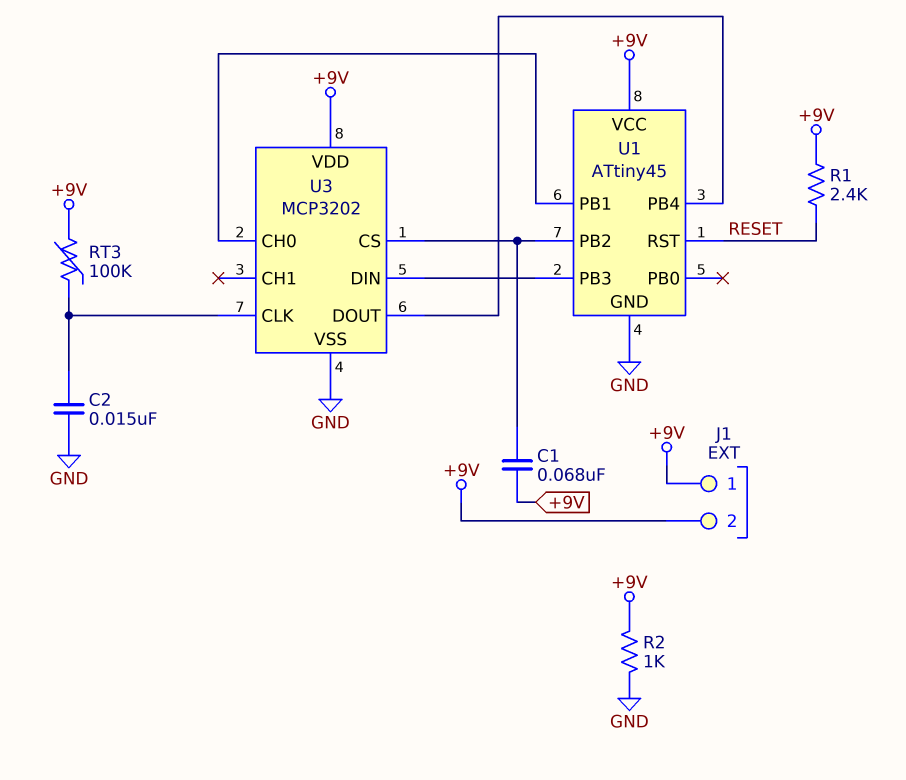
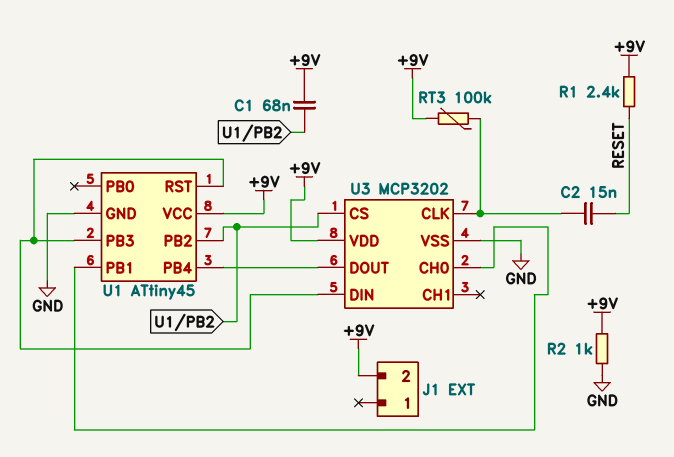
C2: 15nF (GND, U3/CLK) -> 15nF (RESET, U3/CLK)
J1 pin 1: +9V -> none
U1 pin RST: RESET -> U1/PB3

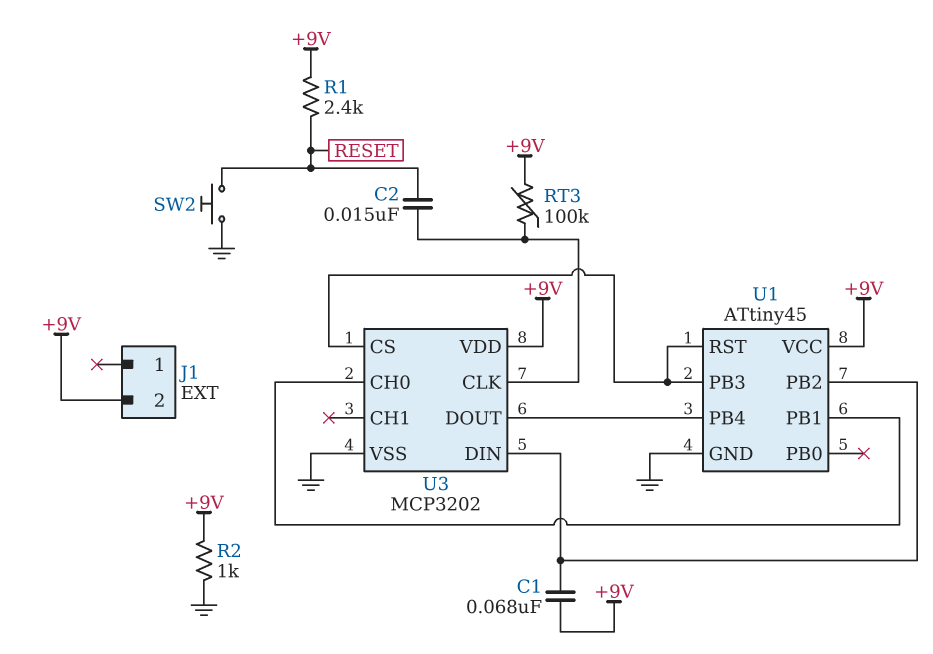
SW2: none -> button (GND, RESET)
U3 pin CS: U1/PB2 -> U1/PB3
U3 pin DIN: U1/PB3 -> U1/PB2

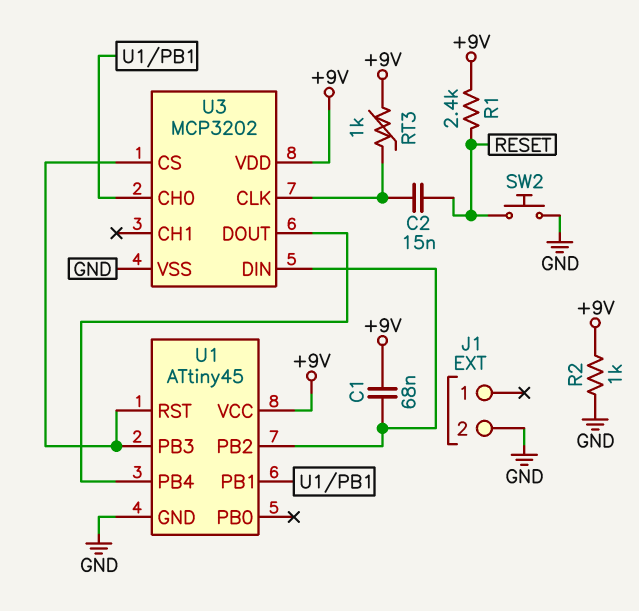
J1 pin 2: +9V -> GND
RT3: 100k (+9V, U3/CLK) -> 1k (+9V, U3/CLK)

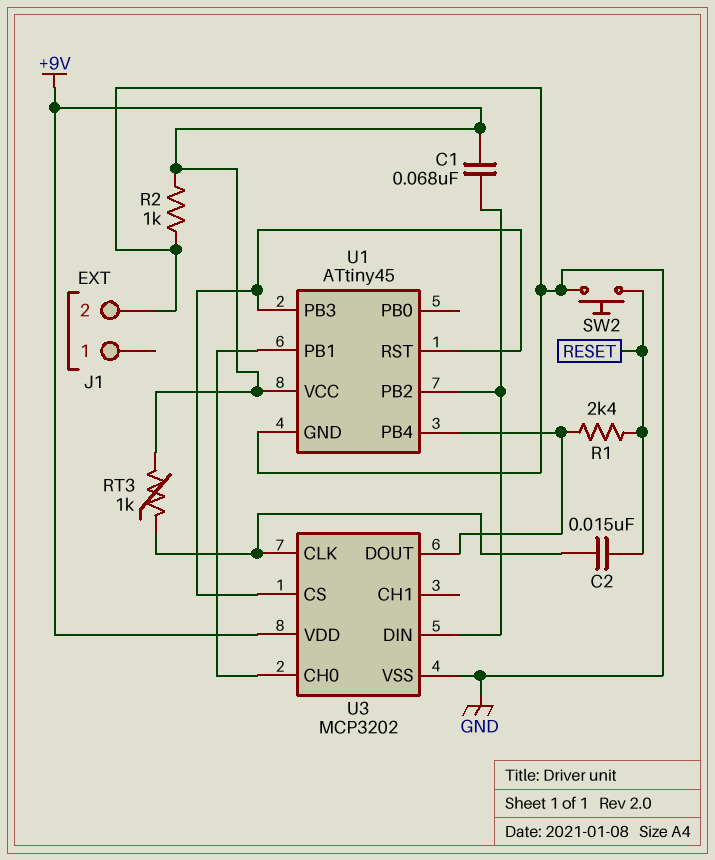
R1: 2.4k (+9V, RESET) -> 2.4k (RESET, U1/PB4)

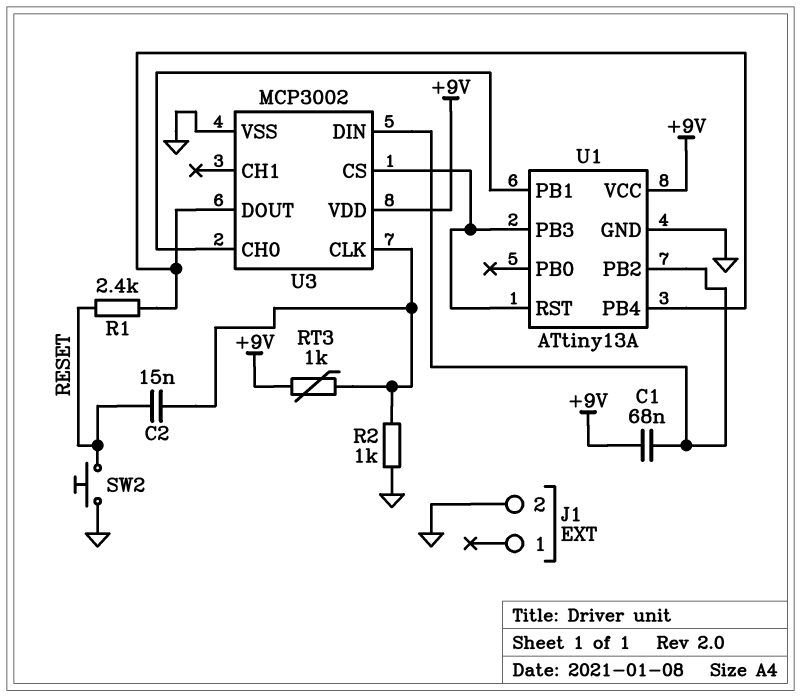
R2: 1k (+9V, GND) -> 1k (GND, U3/CLK)
U1: ATtiny45 -> ATtiny13A
U3: MCP3202 -> MCP3002

